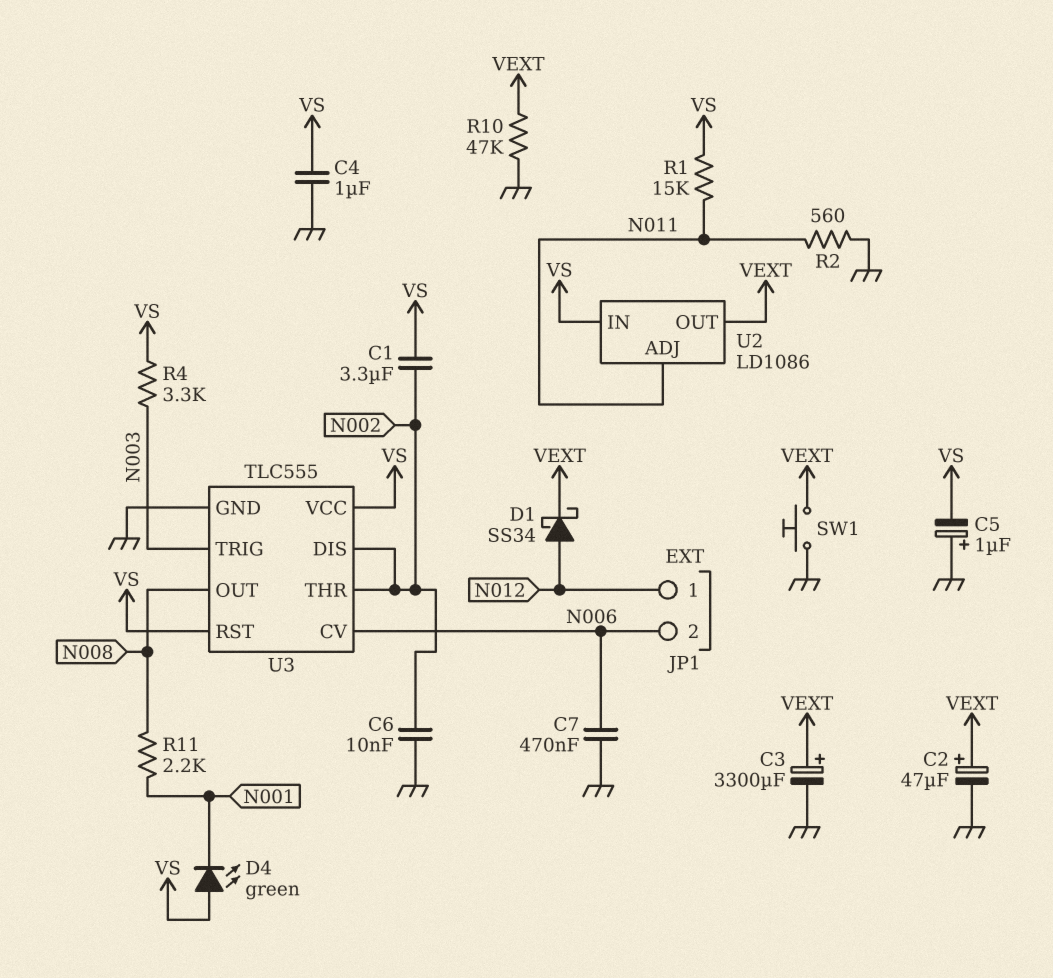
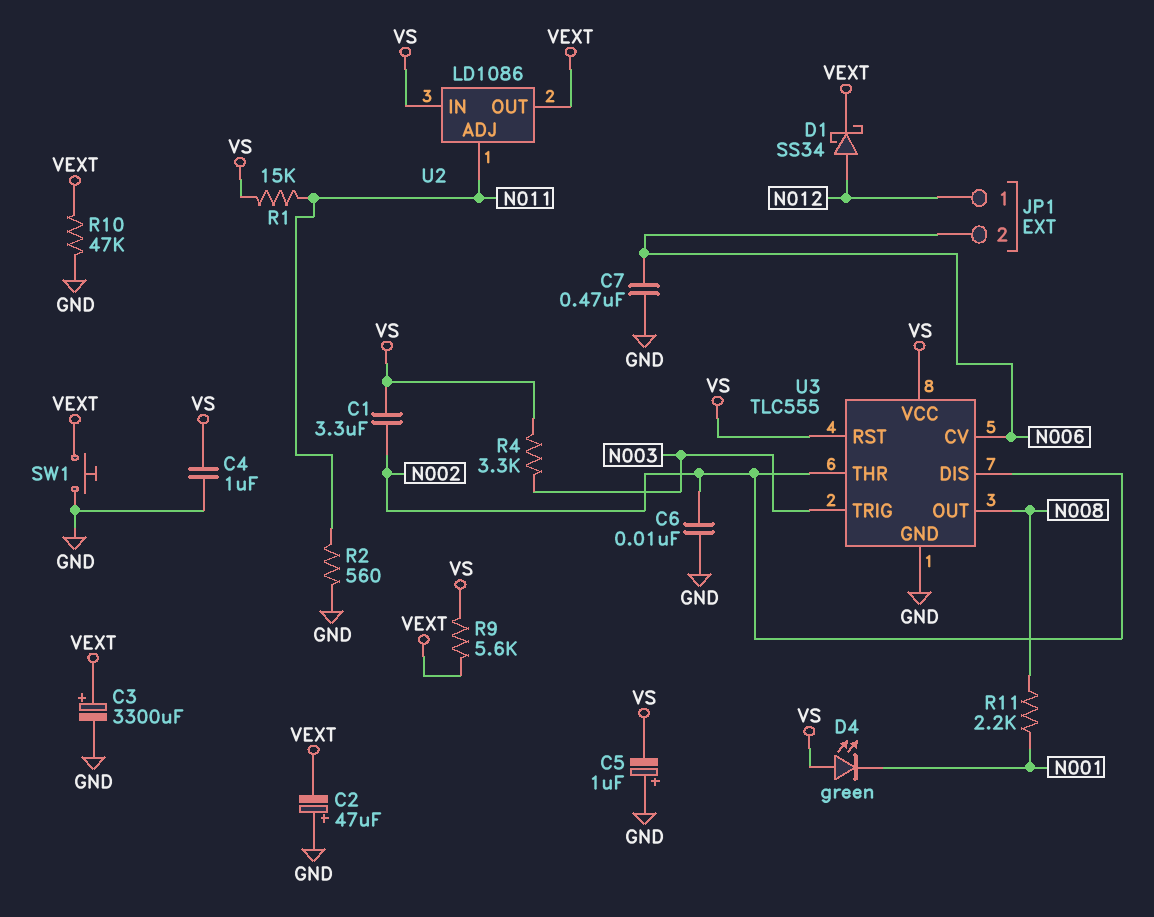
C2: 47uF (plus VEXT, minus GND) -> 47uF (plus GND, minus VEXT)
R9: none -> 5.6k (VEXT, VS)

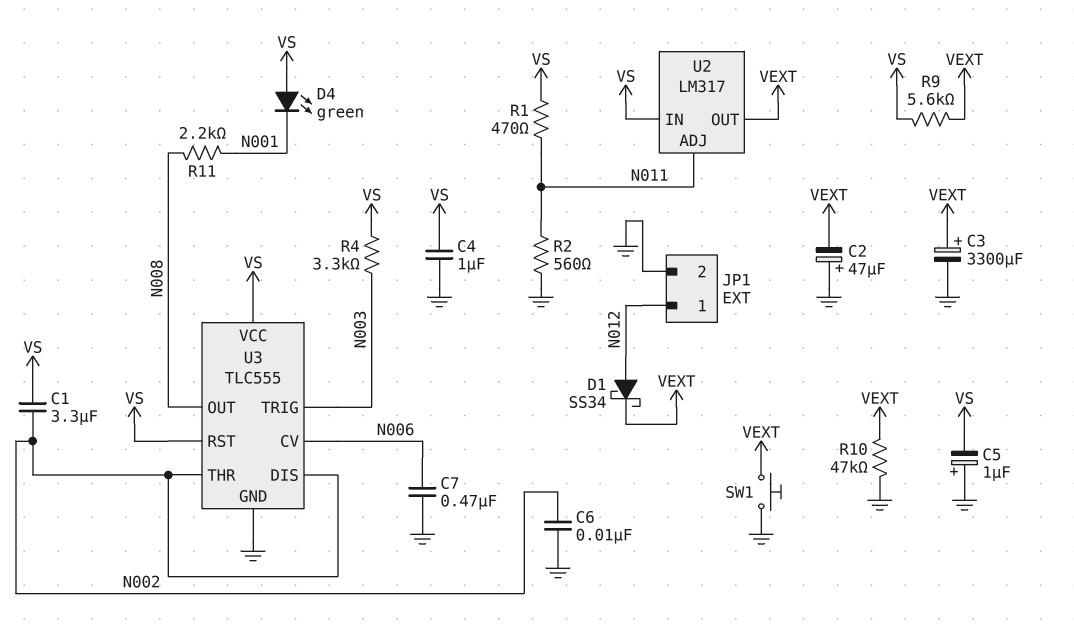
JP1 pin 2: N006 -> GND
R1: 15k (N011, VS) -> 470 (N011, VS)
U2: LD1086 -> LM317

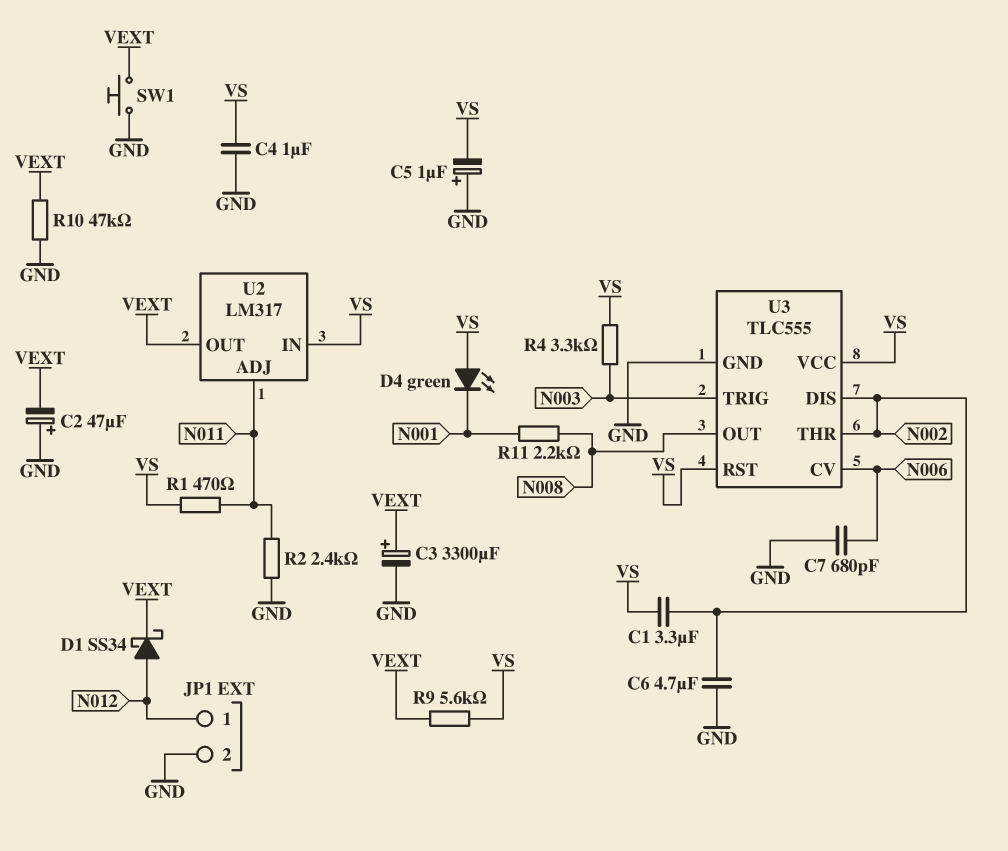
C6: 10nF (GND, N002) -> 4.7uF (GND, N002)
C7: 470nF (GND, N006) -> 680pF (GND, N006)
R2: 560 (GND, N011) -> 2.4k (GND, N011)

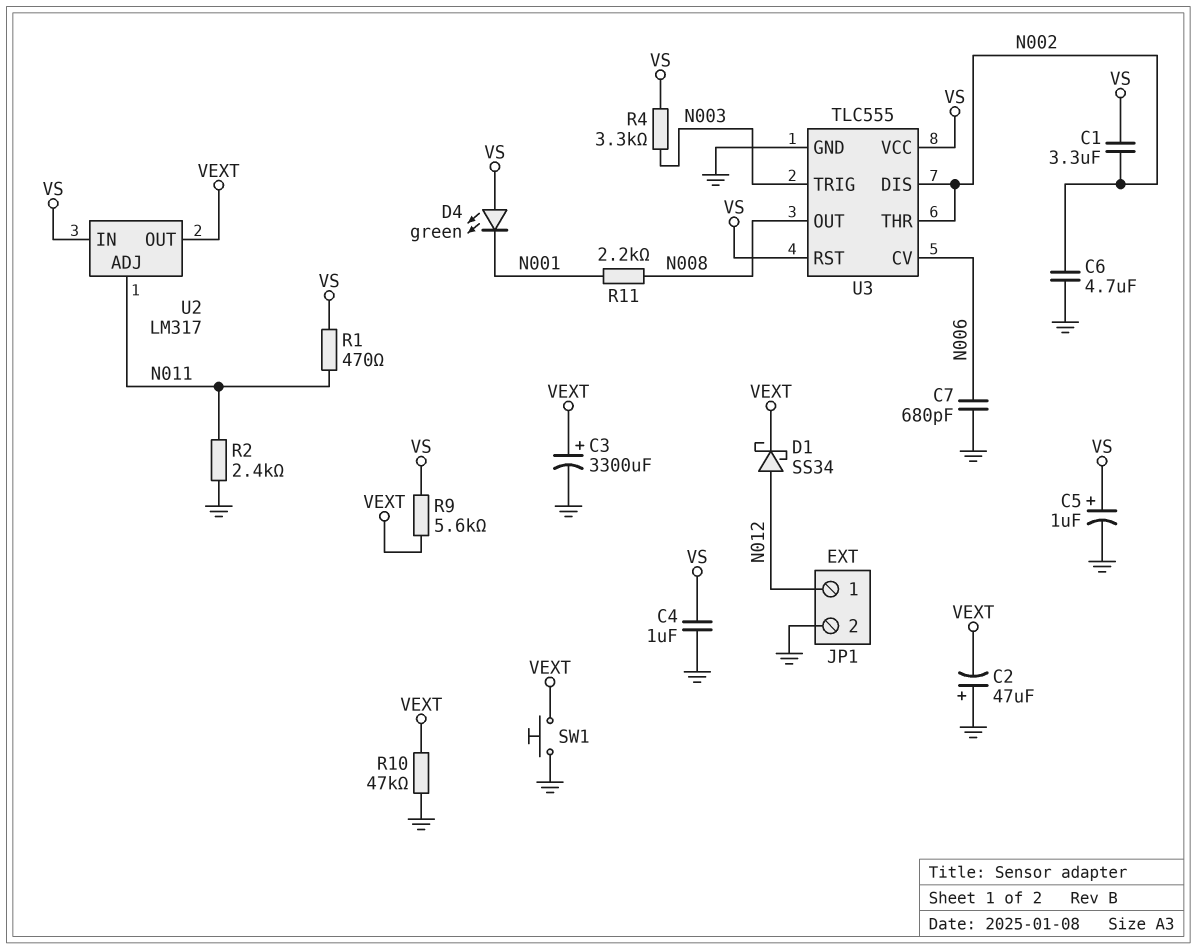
C5: 1uF (plus GND, minus VS) -> 1uF (plus VS, minus GND)

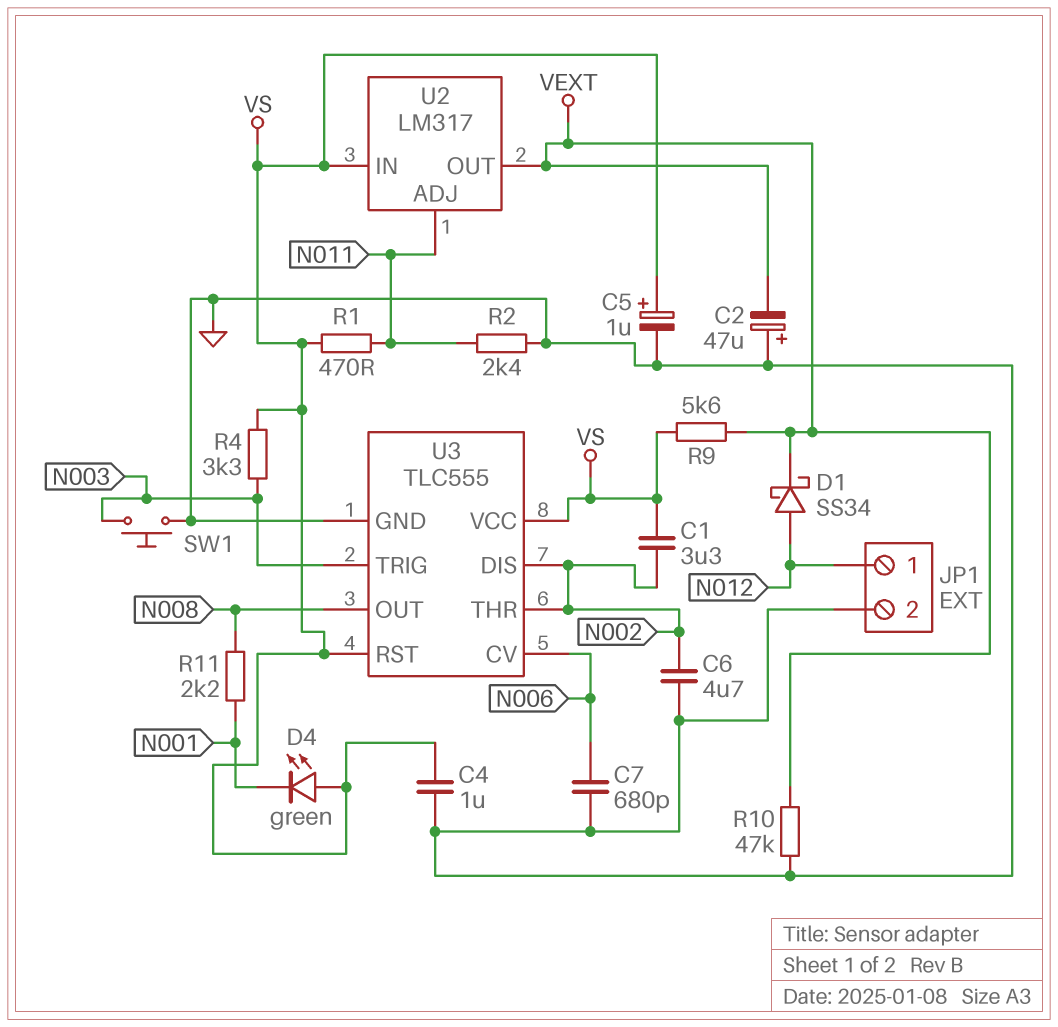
C3: 3300uF (plus VEXT, minus GND) -> none
SW1: button (GND, VEXT) -> button (GND, N003)

